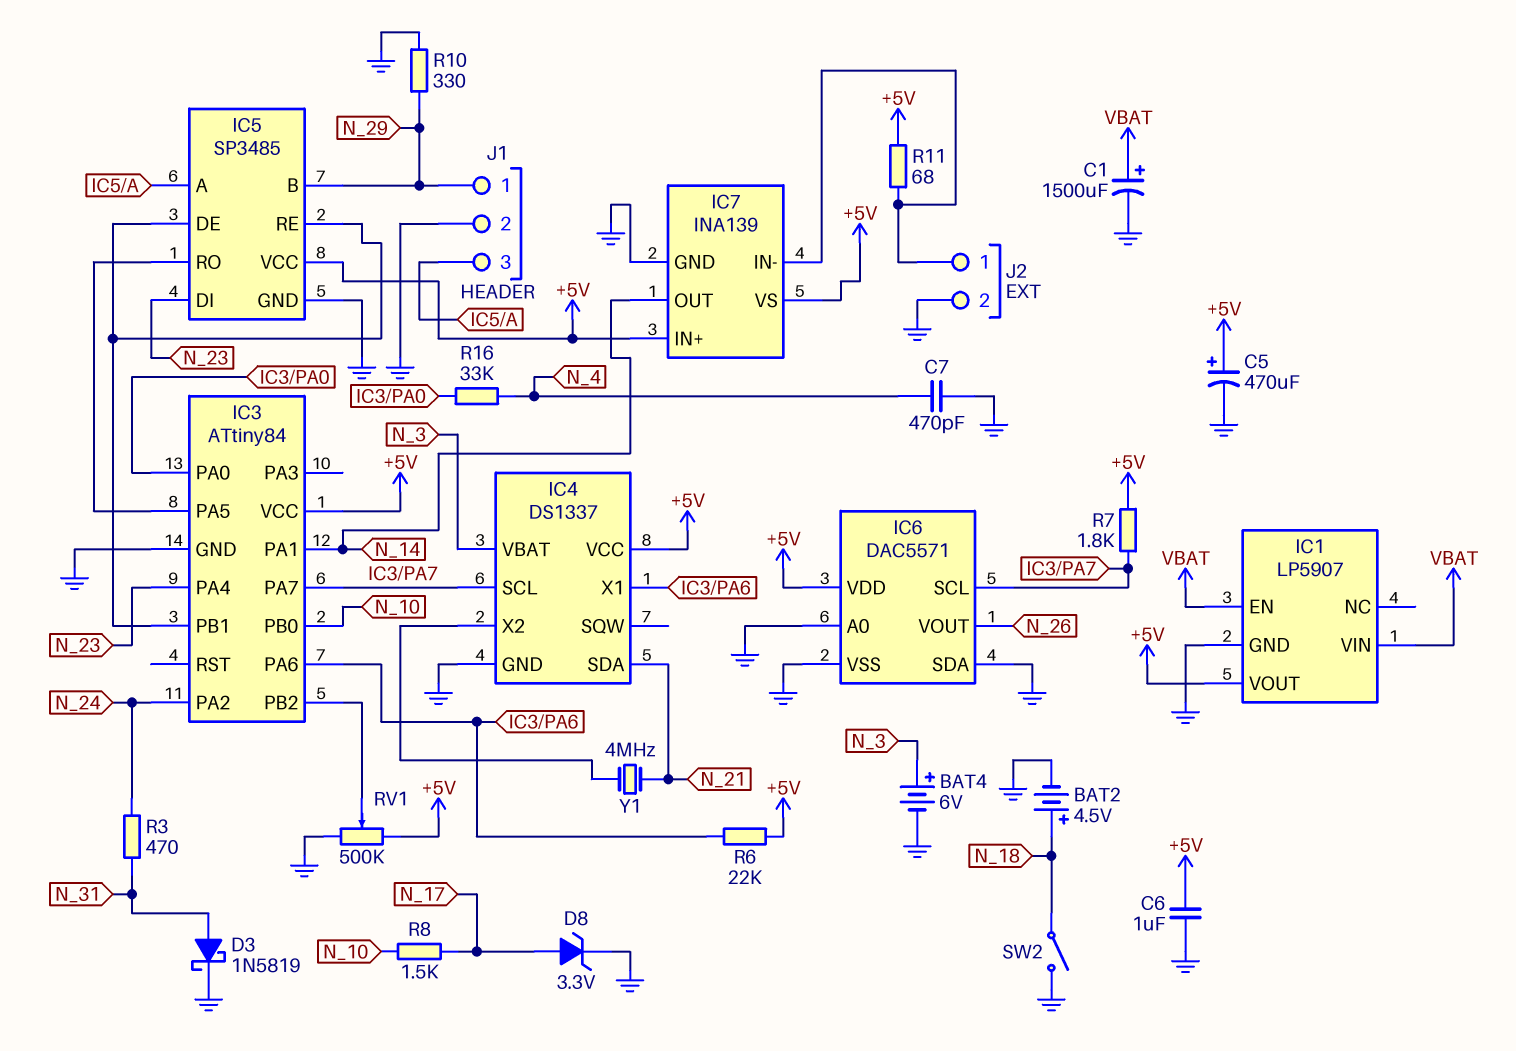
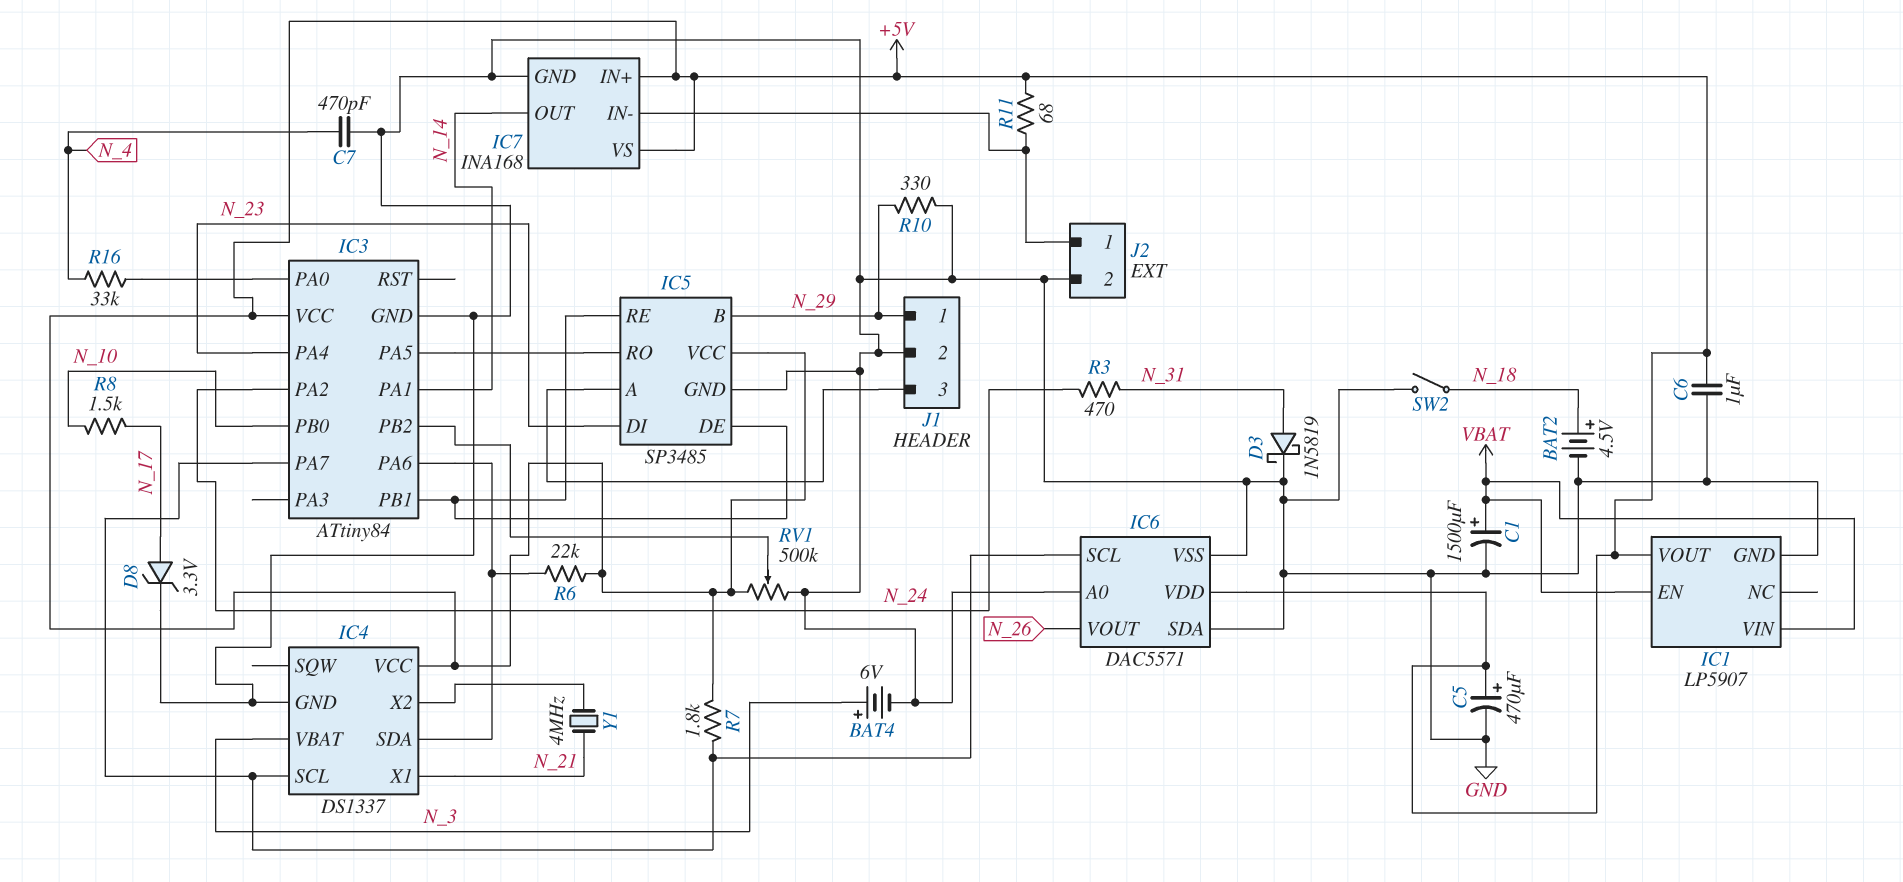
IC4 pin SDA: N_21 -> IC3/PA6
IC4 pin X1: IC3/PA6 -> N_21
IC7: INA139 -> INA168

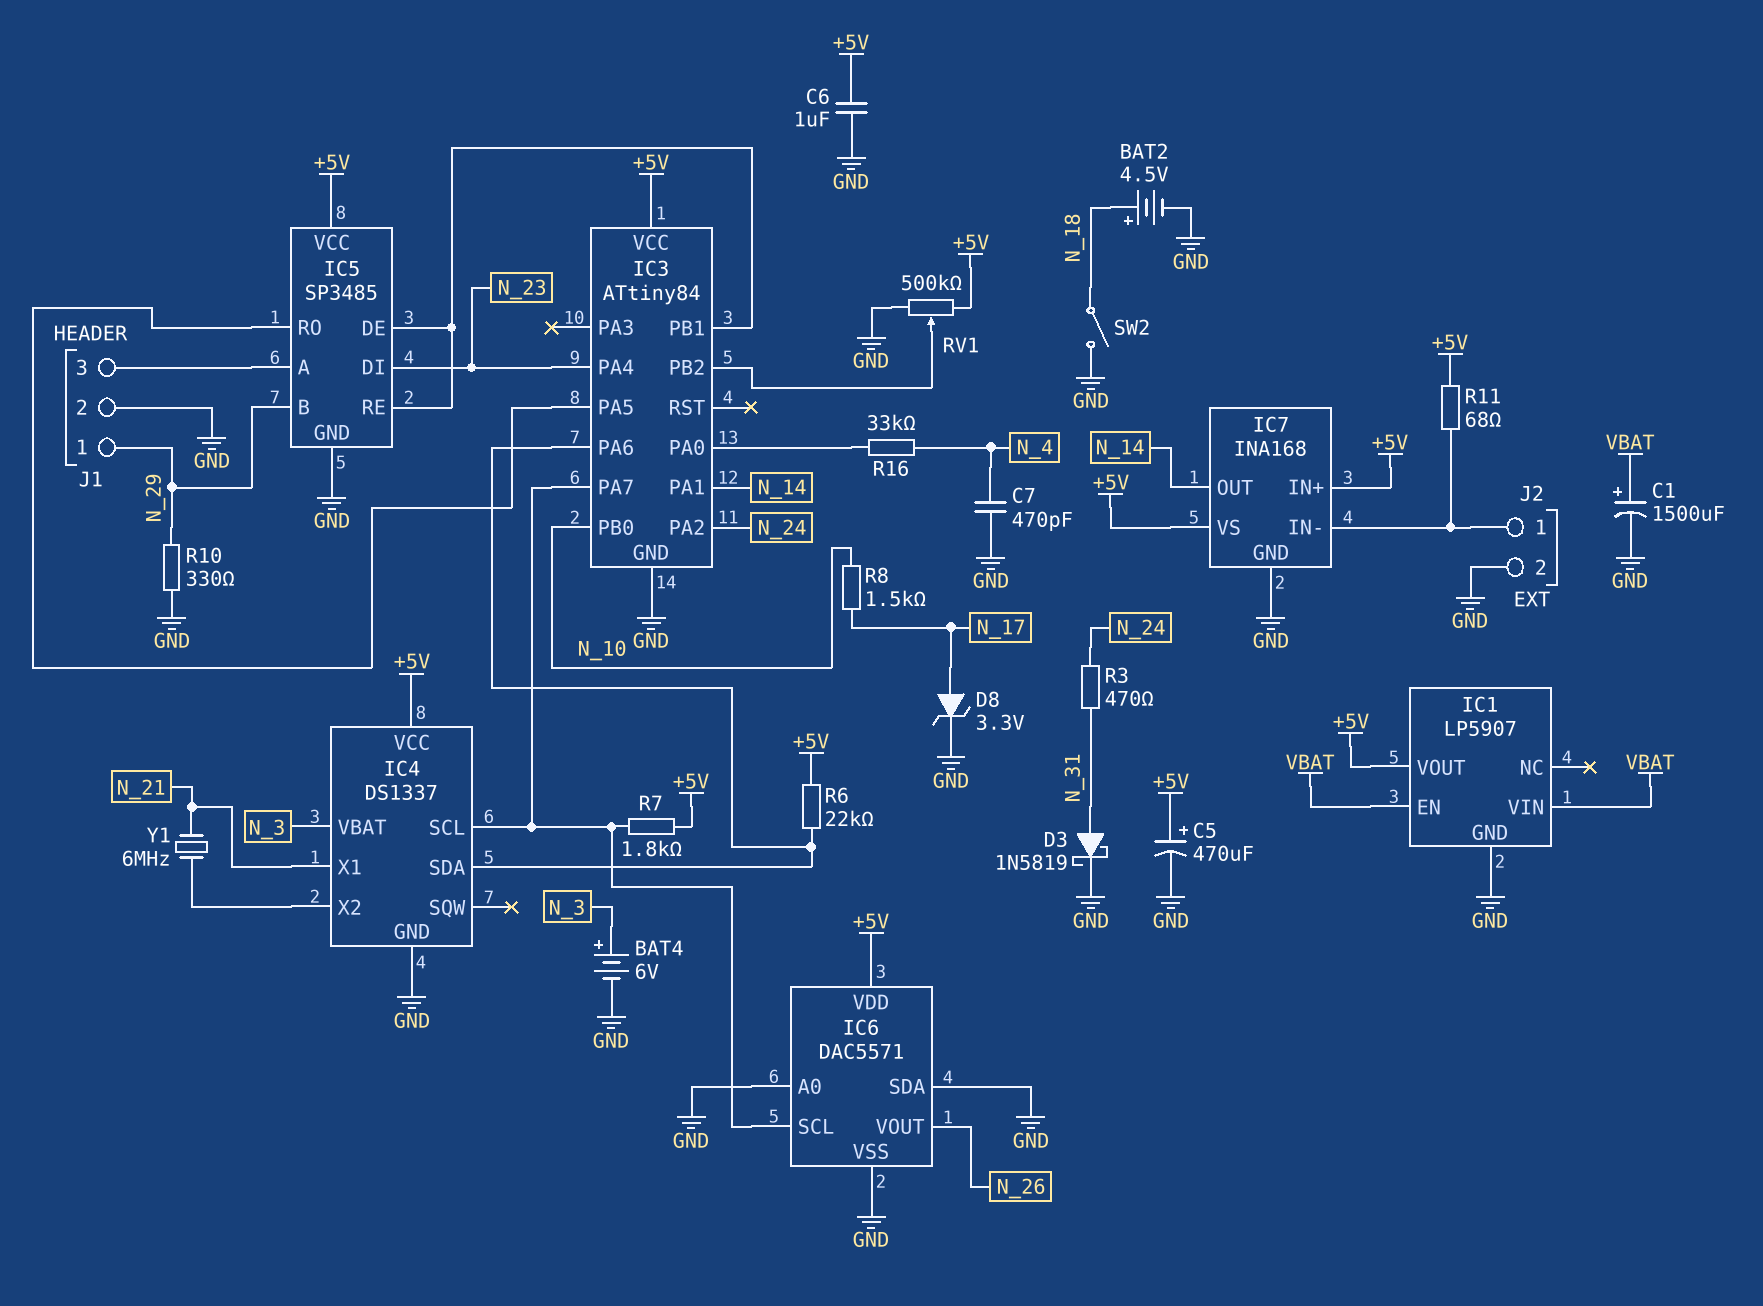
Y1: 4MHz (IC4/X2, N_21) -> 6MHz (IC4/X2, N_21)

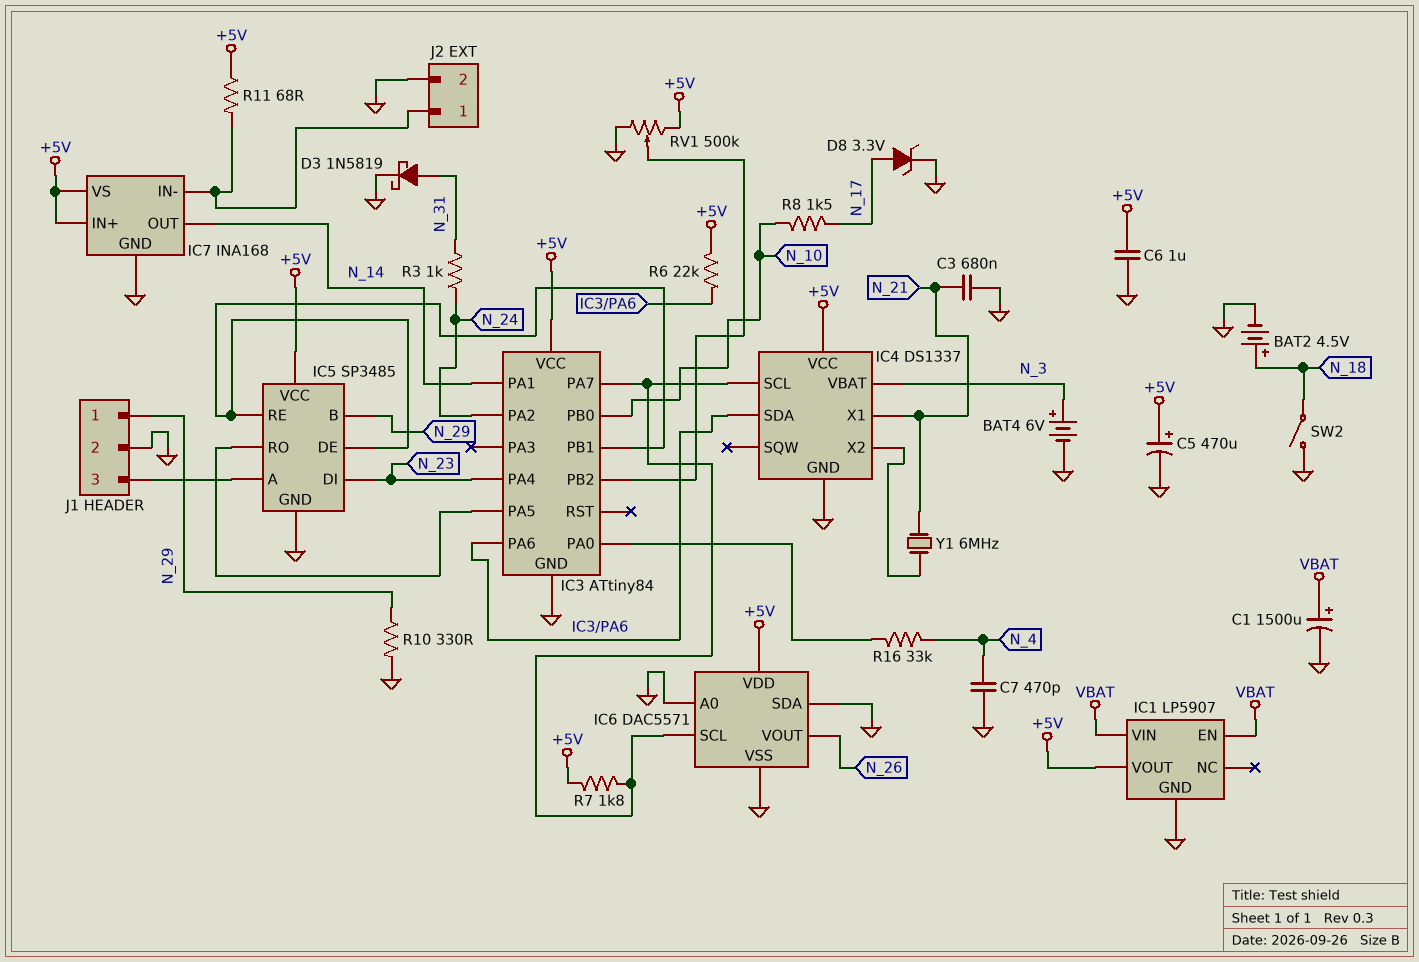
C3: none -> 680nF (GND, N_21)
R3: 470 (N_24, N_31) -> 1k (N_24, N_31)

